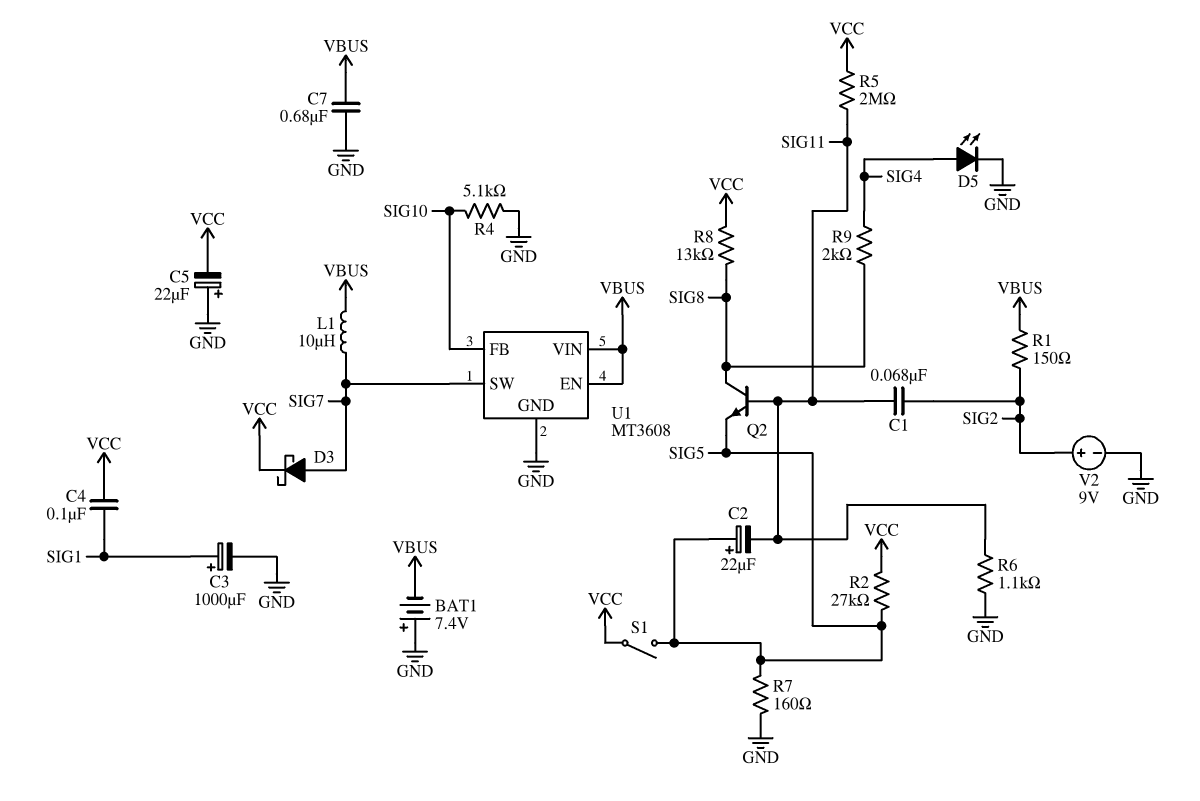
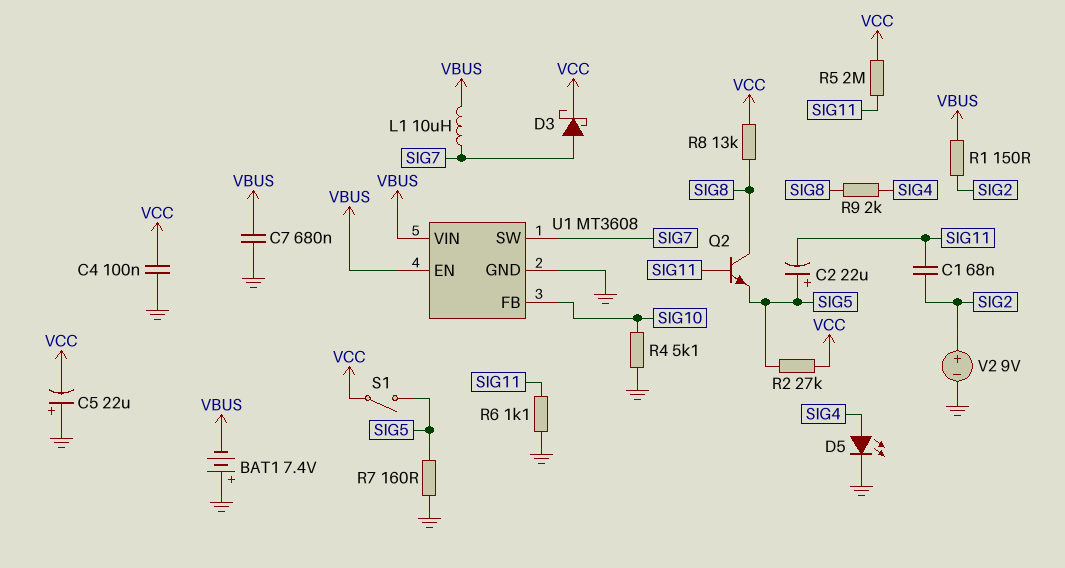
C3: 1000uF (plus SIG1, minus GND) -> none
C4: 100nF (SIG1, VCC) -> 100nF (GND, VCC)

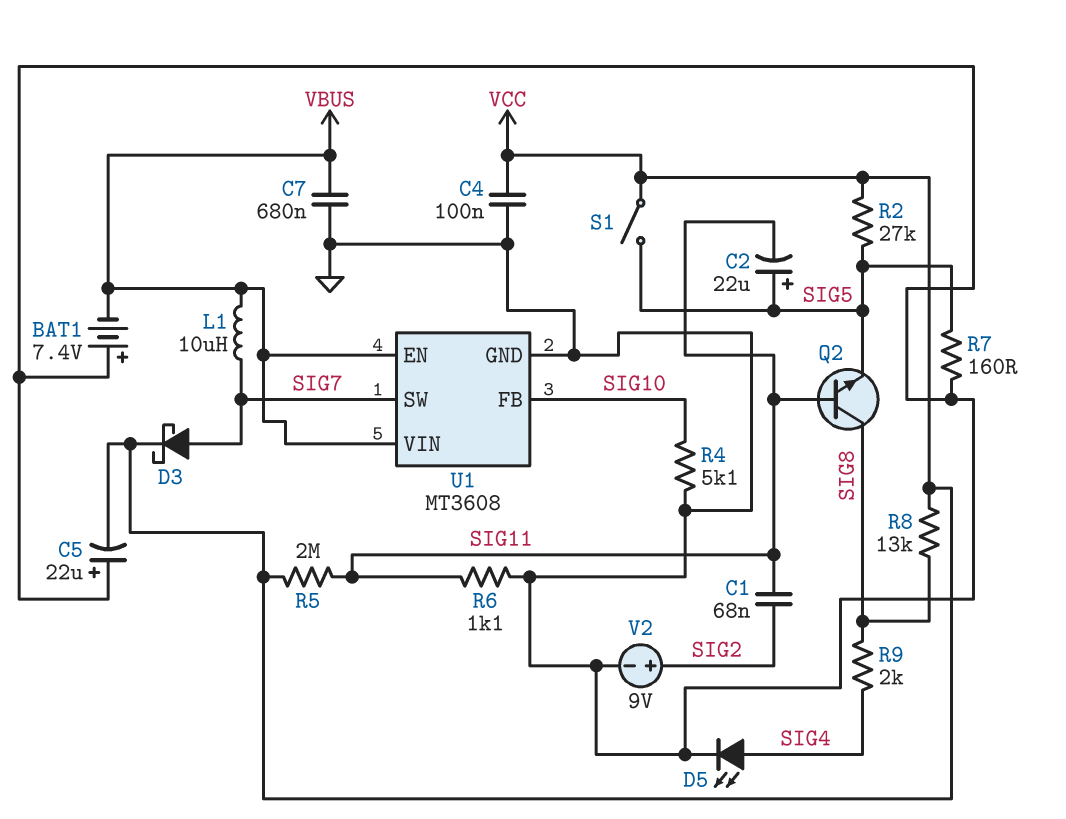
R1: 150 (SIG2, VBUS) -> none

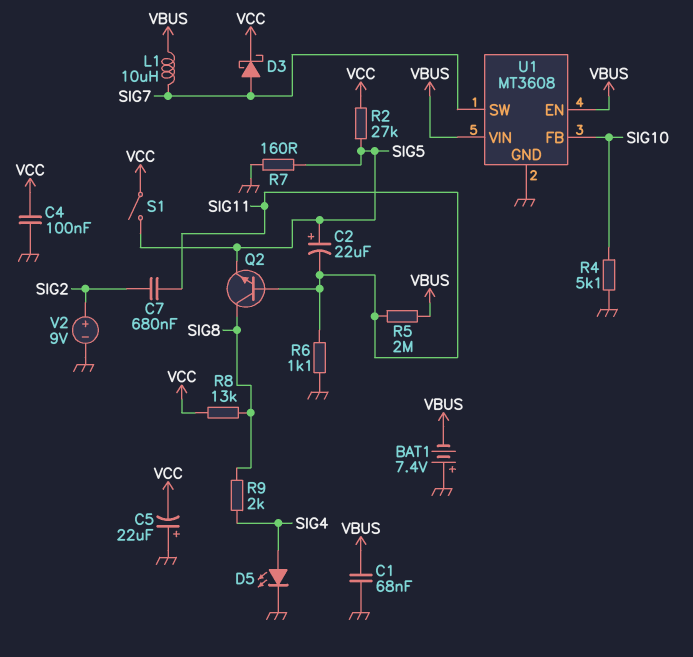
C1: 68nF (SIG2, SIG11) -> 68nF (GND, VBUS)
C7: 680nF (GND, VBUS) -> 680nF (SIG2, SIG11)
R5: 2M (SIG11, VCC) -> 2M (SIG11, VBUS)

